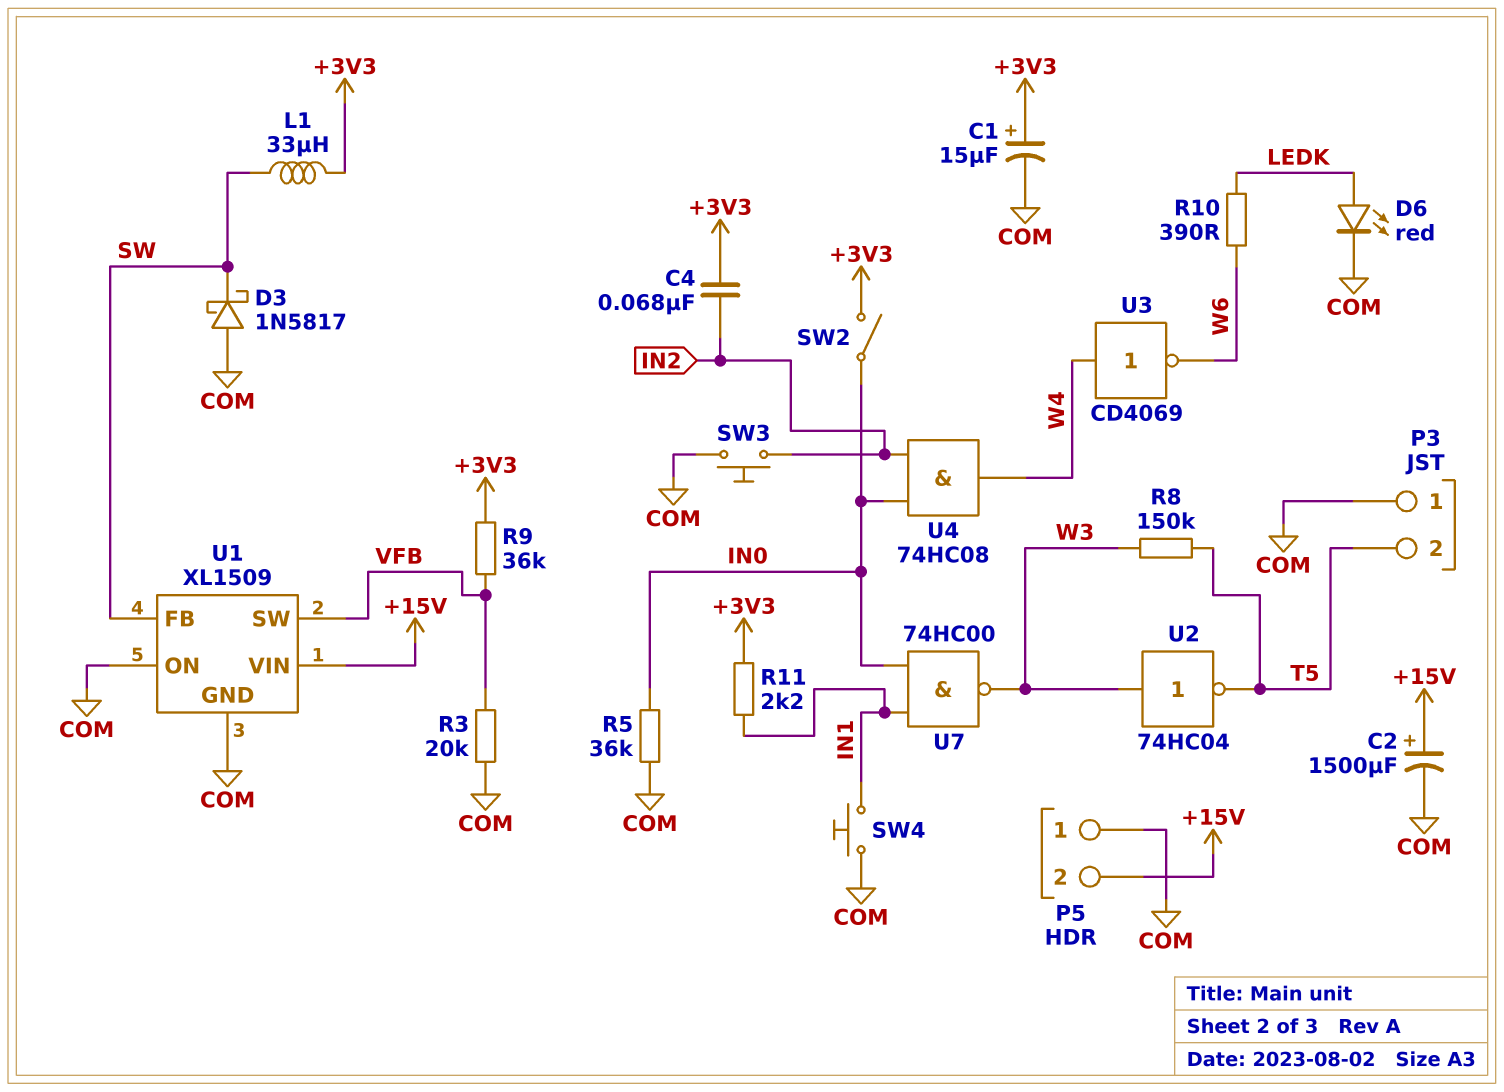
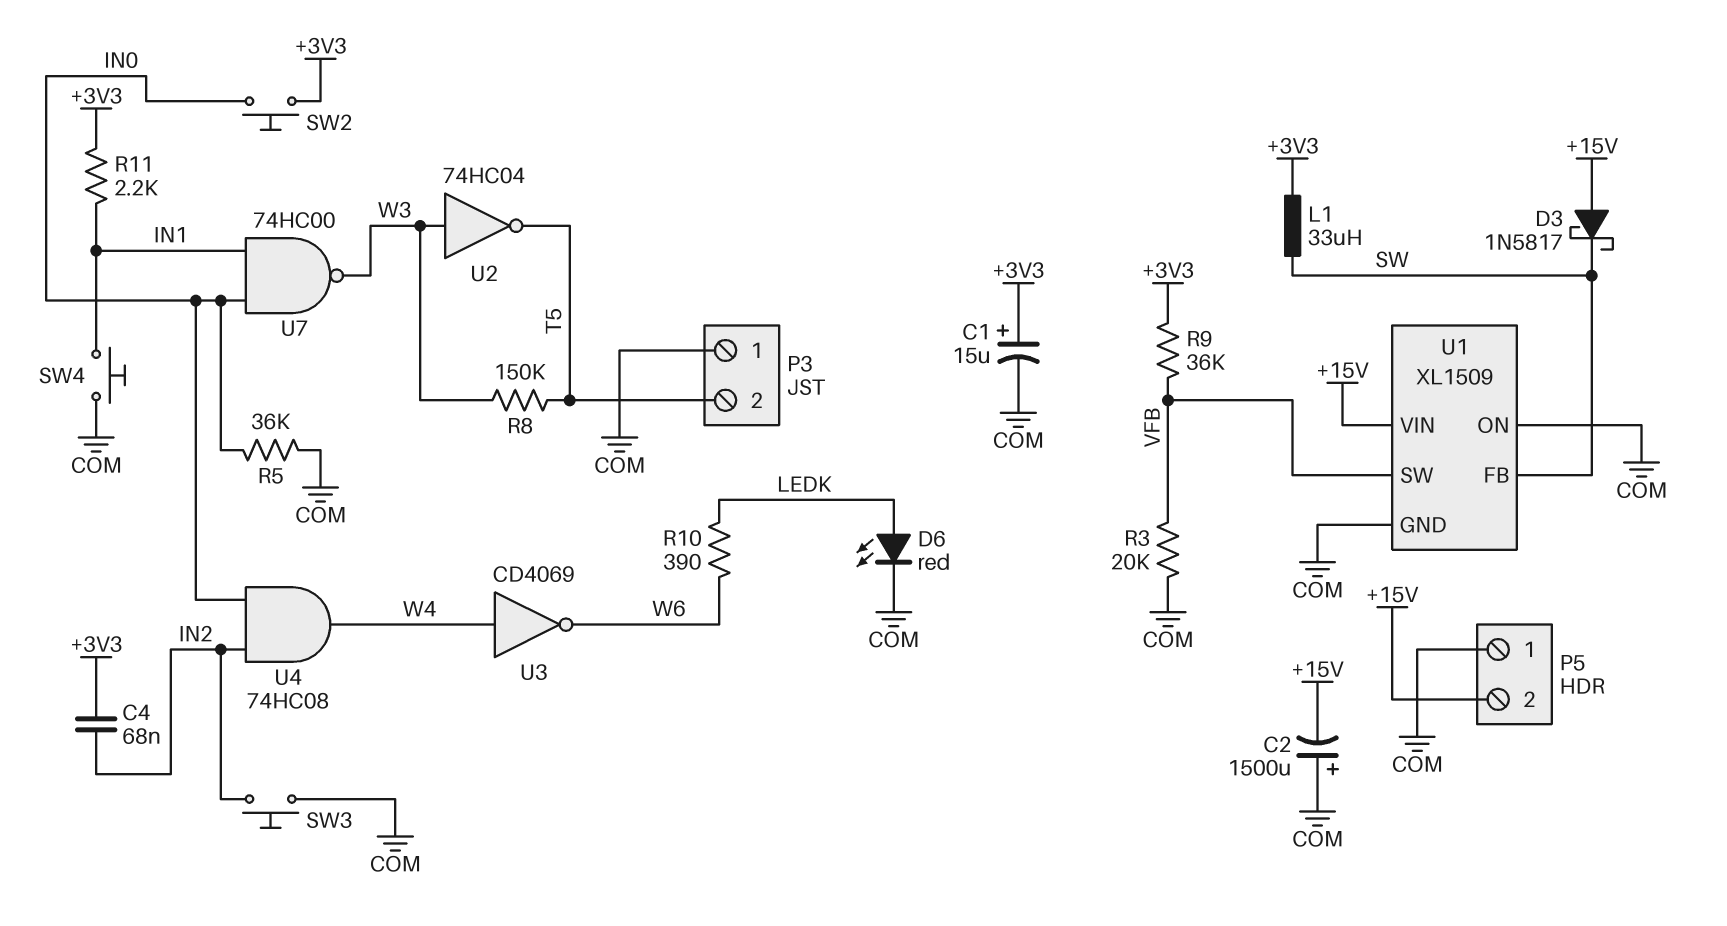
C2: 1500uF (plus +15V, minus COM) -> 1500uF (plus COM, minus +15V)
D3: schottky 1N5817 (A COM, K SW) -> schottky 1N5817 (A +15V, K SW)
SW2: switch (+3V3, IN0) -> button (+3V3, IN0)

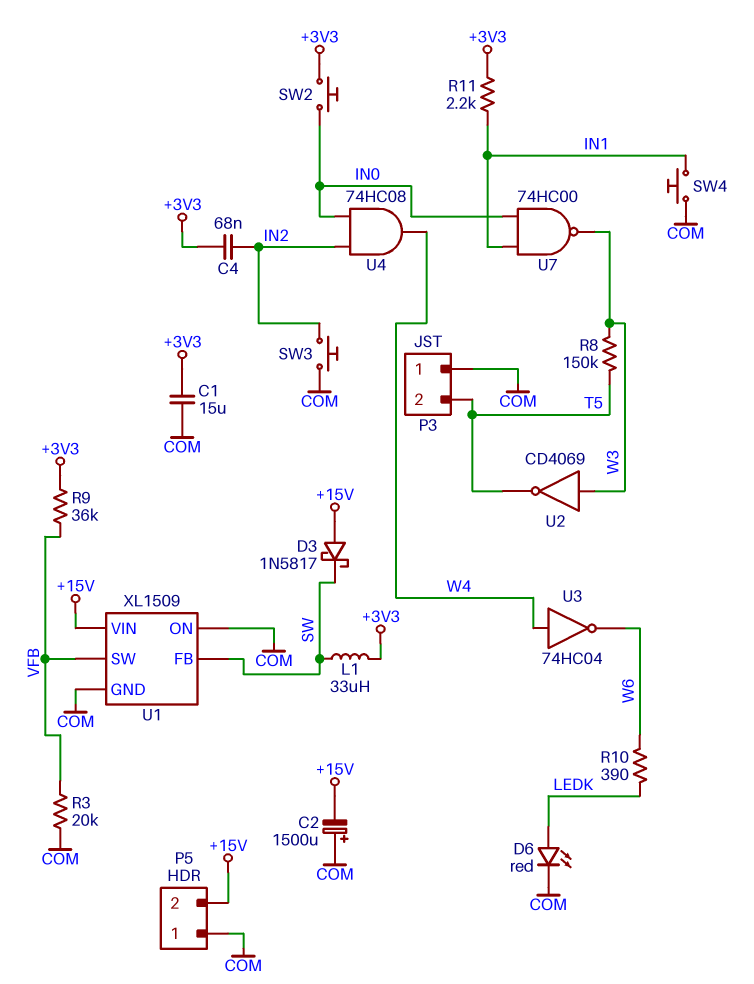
C1: 15uF (plus +3V3, minus COM) -> 15uF (+3V3, COM)
R5: 36k (COM, IN0) -> none
U2: NOT 74HC04 (in W3, out T5) -> NOT CD4069 (in W3, out T5)
U3: NOT CD4069 (in W4, out W6) -> NOT 74HC04 (in W4, out W6)

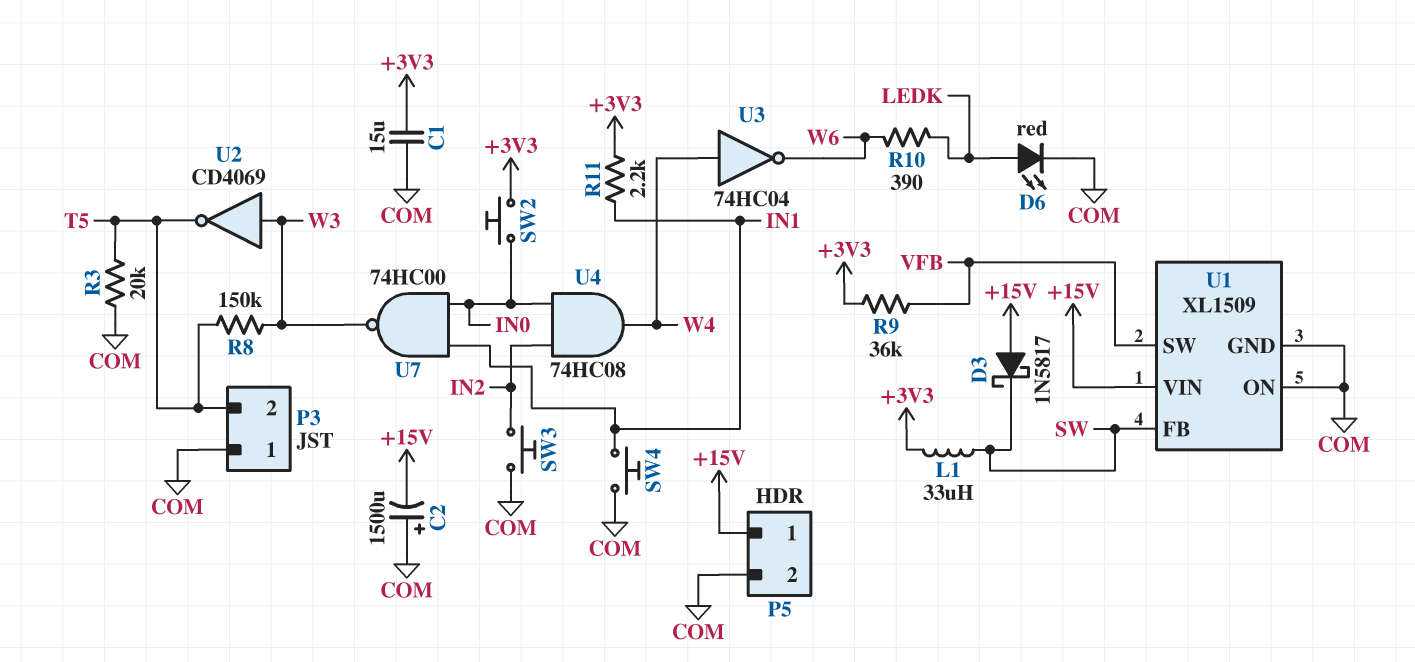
C4: 68nF (+3V3, IN2) -> none
P5 pin 1: COM -> +15V
P5 pin 2: +15V -> COM
R3: 20k (COM, VFB) -> 20k (COM, T5)

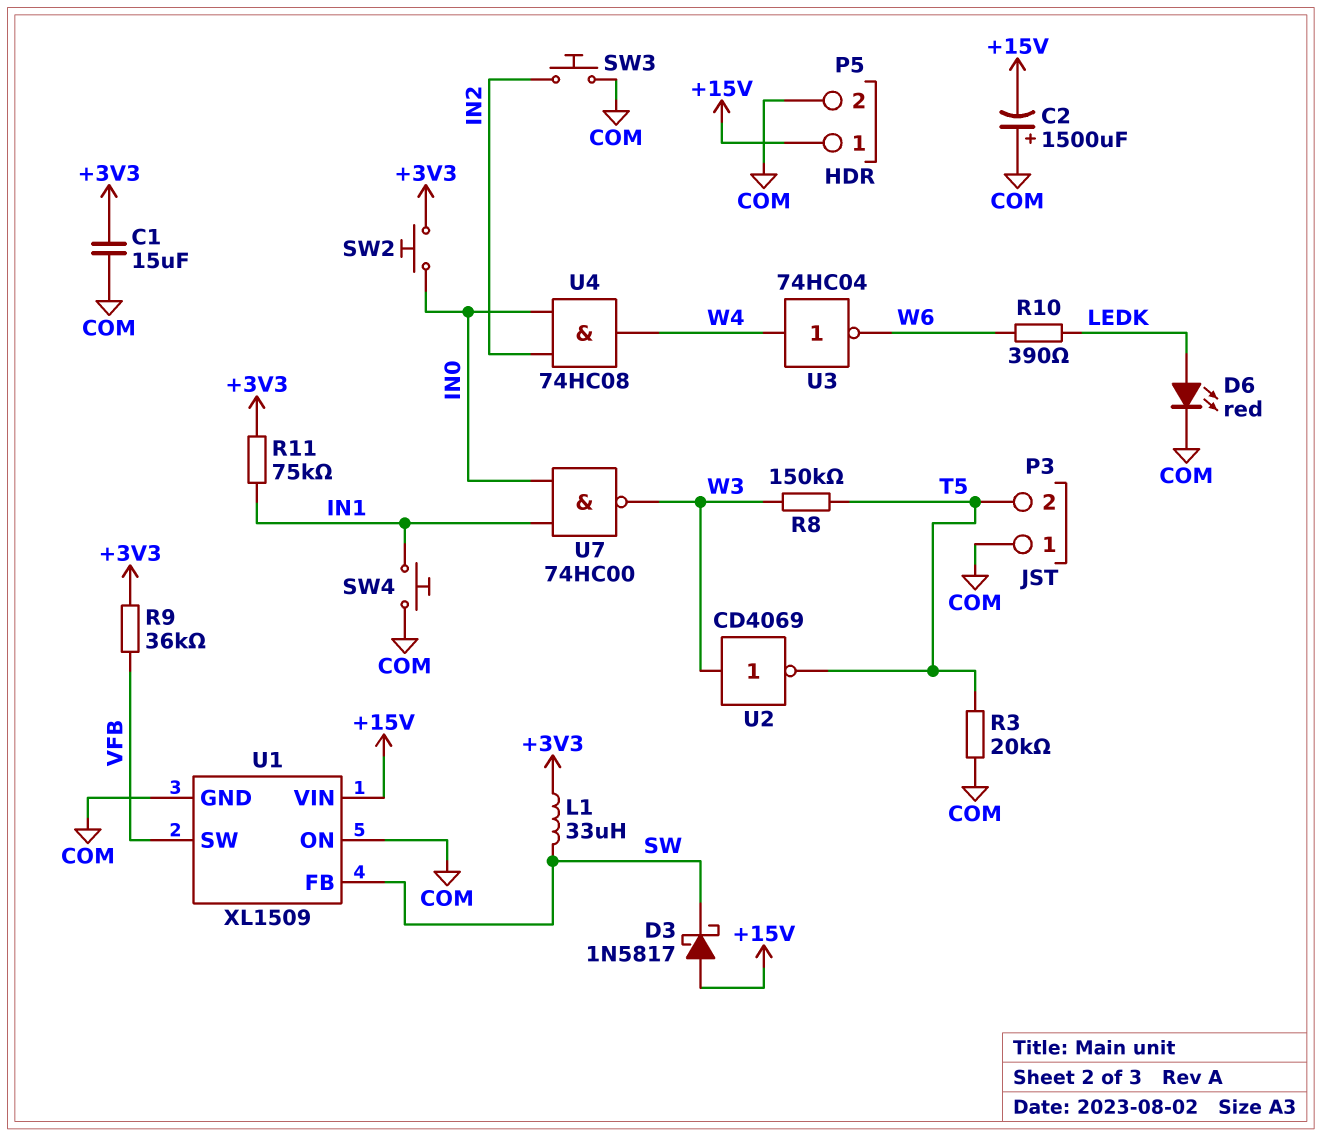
R11: 2.2k (+3V3, IN1) -> 75k (+3V3, IN1)

